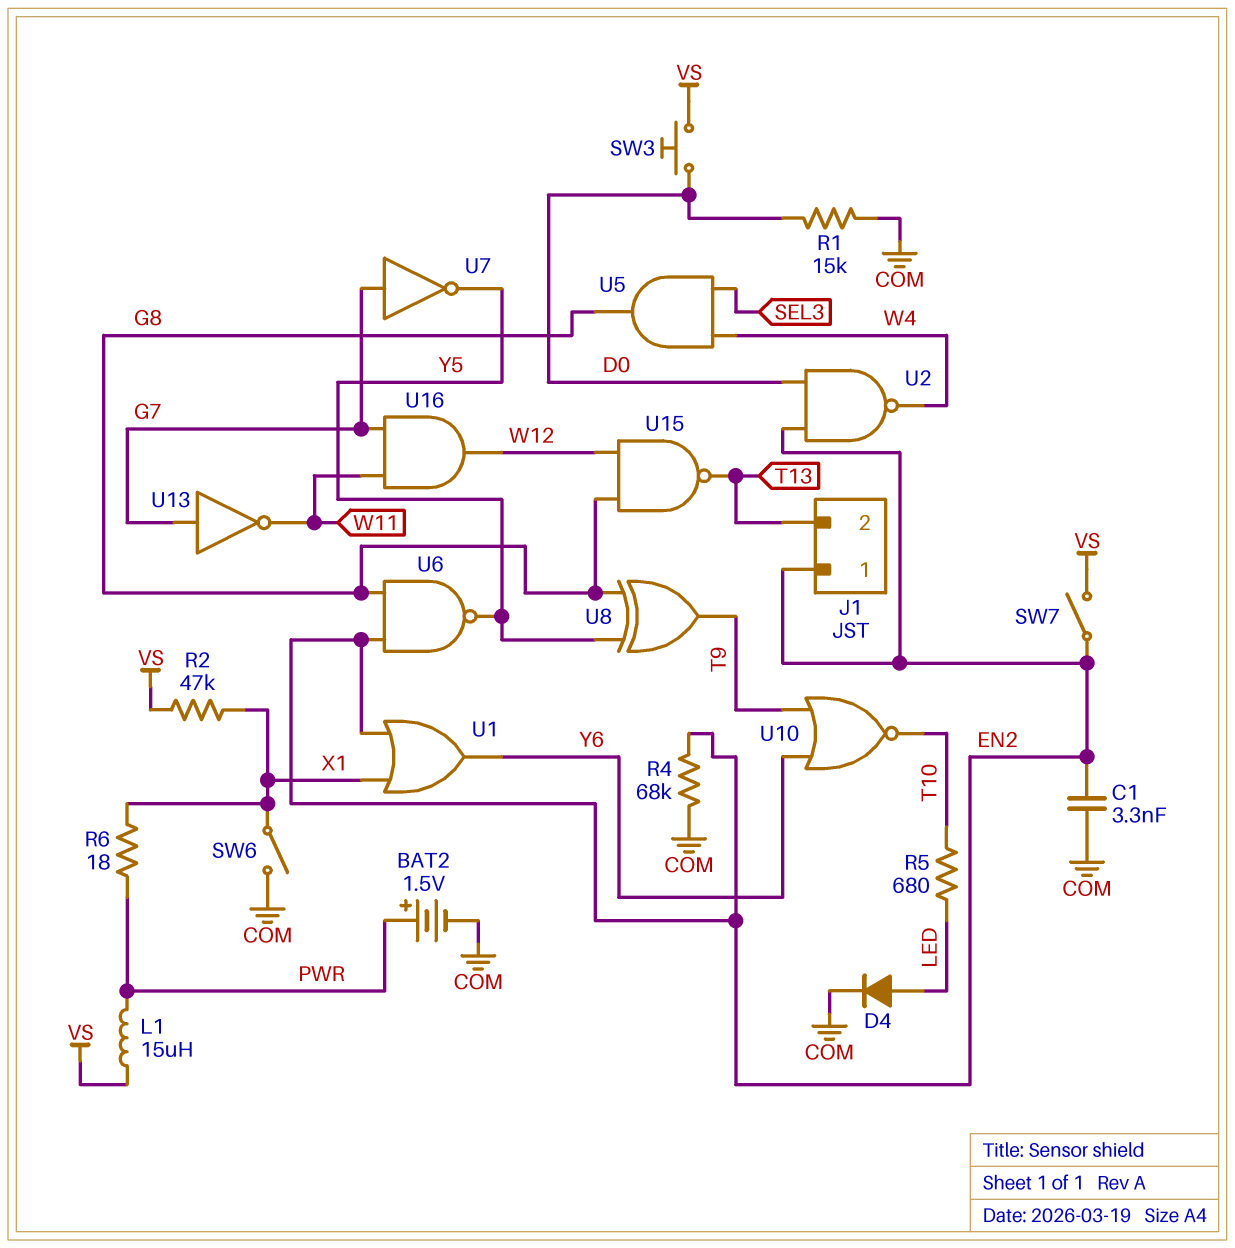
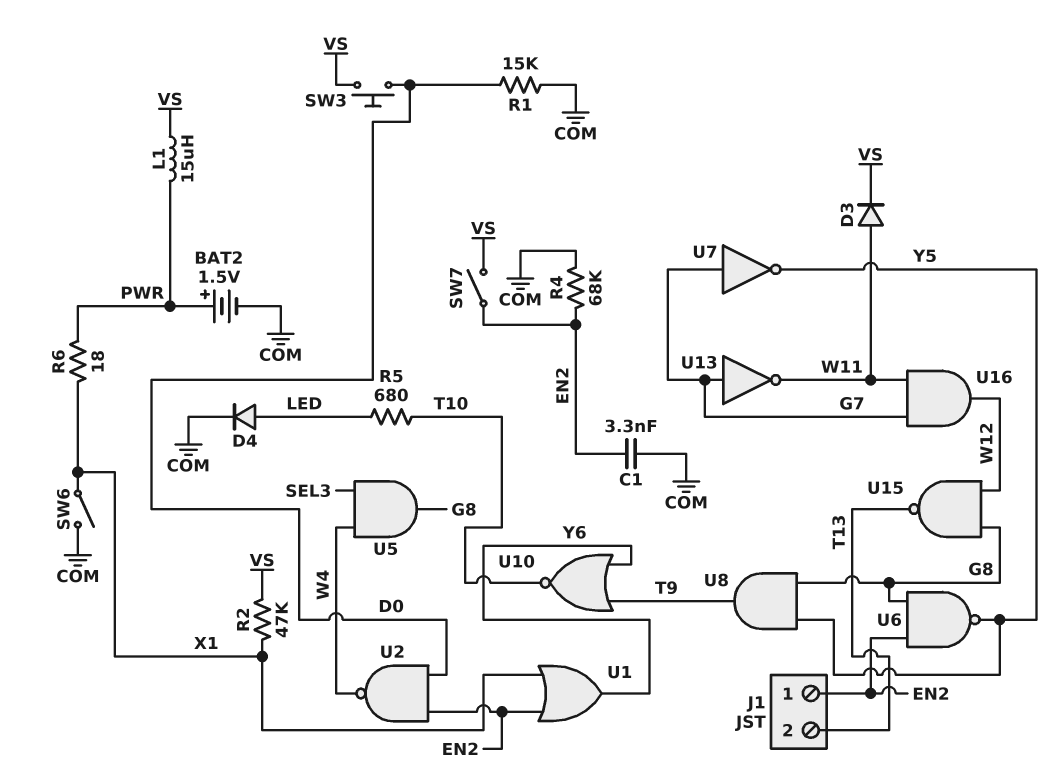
D3: none -> diode (A W11, K VS)
U8: XOR (in G8, in Y5, out T9) -> AND (in G8, in Y5, out T9)

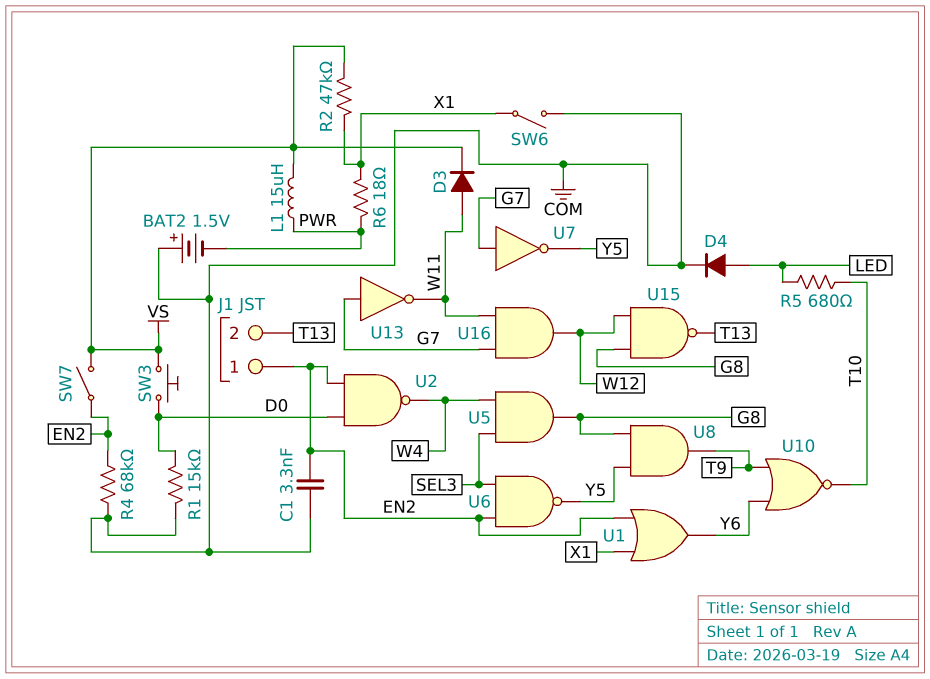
BAT2: 1.5V (plus PWR, minus COM) -> 1.5V (plus COM, minus PWR)
U6: NAND (in EN2, in G8, out Y5) -> NAND (in EN2, in SEL3, out Y5)

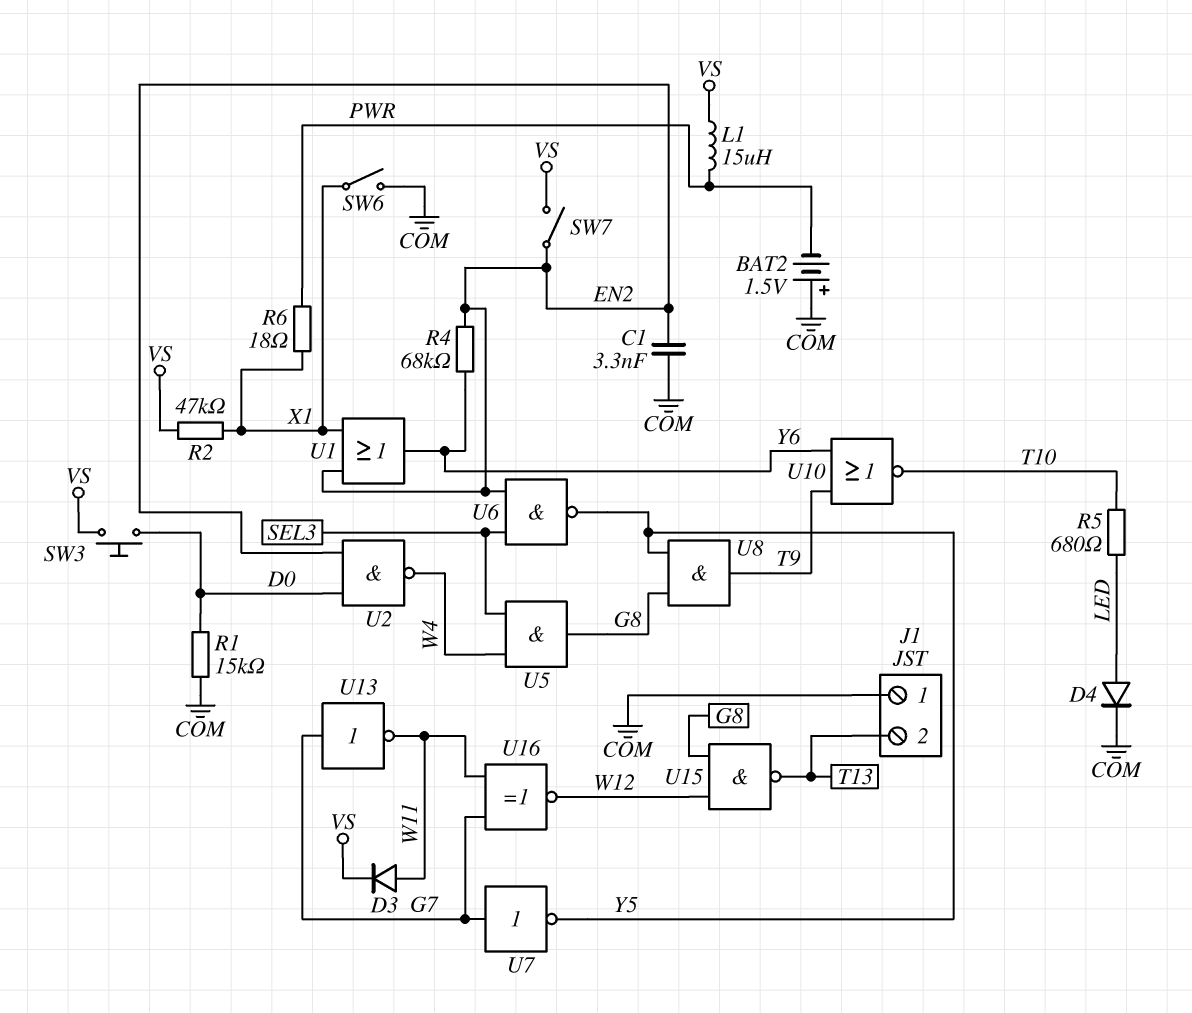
J1 pin 1: EN2 -> COM
R4: 68k (COM, EN2) -> 68k (EN2, Y6)
U16: AND (in G7, in W11, out W12) -> XNOR (in G7, in W11, out W12)

